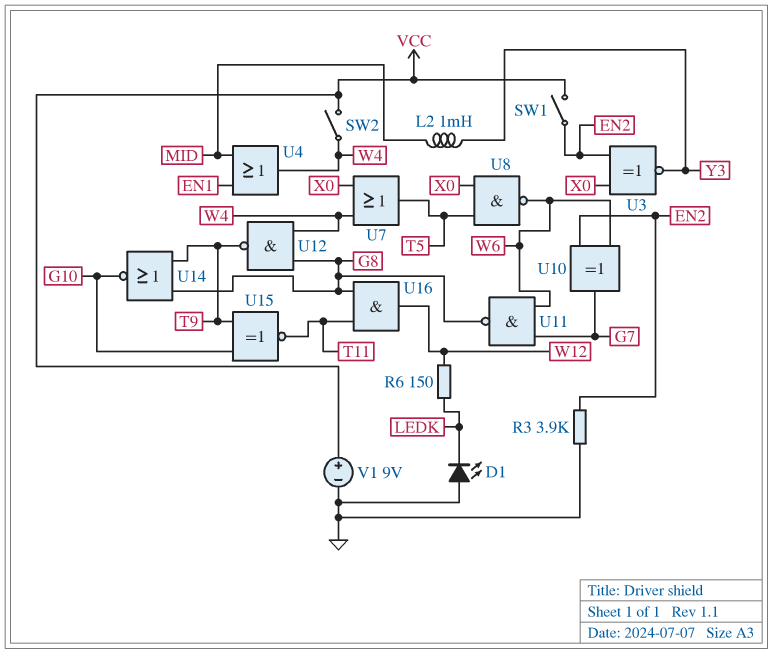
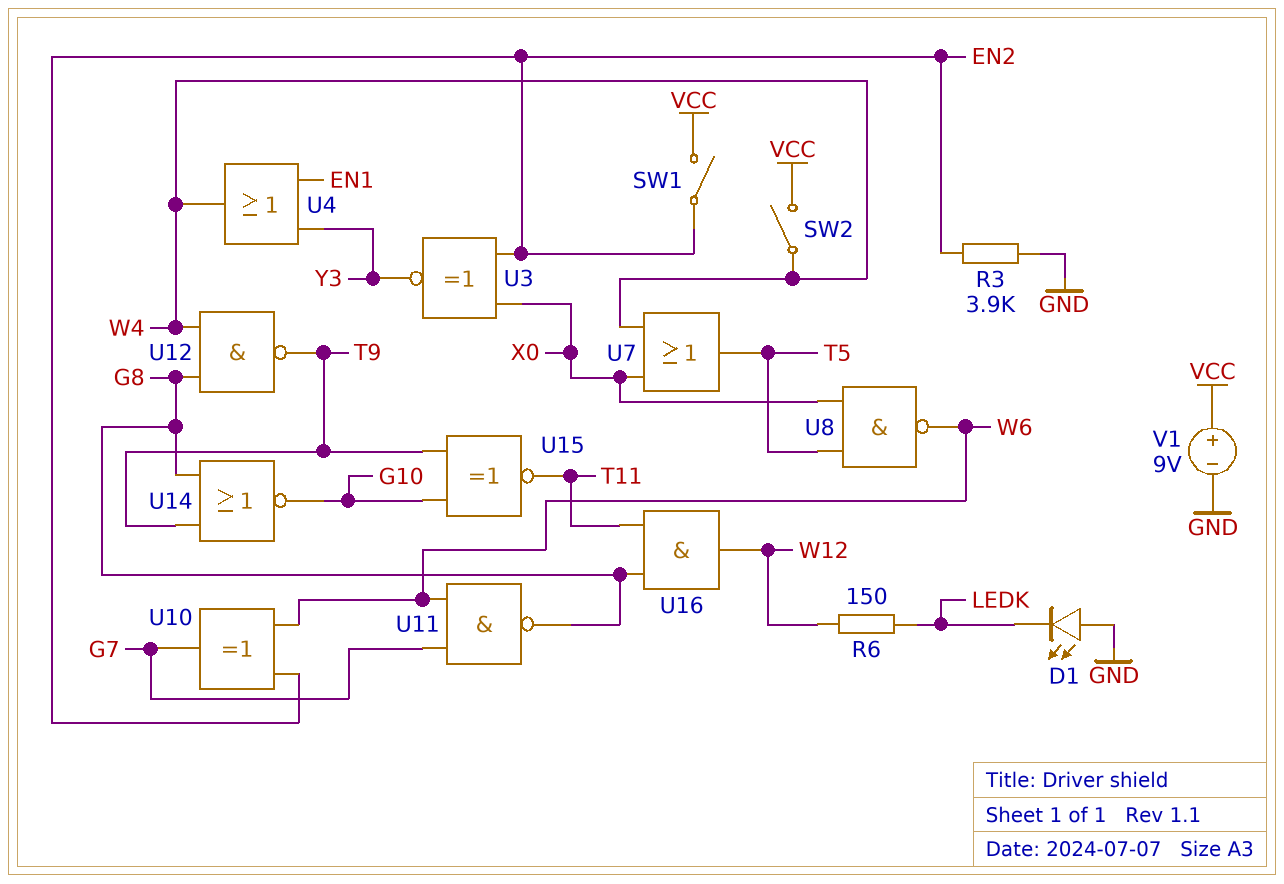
L2: 1mH (MID, Y3) -> none
U4: OR (in EN1, in MID, out W4) -> OR (in EN1, in Y3, out W4)

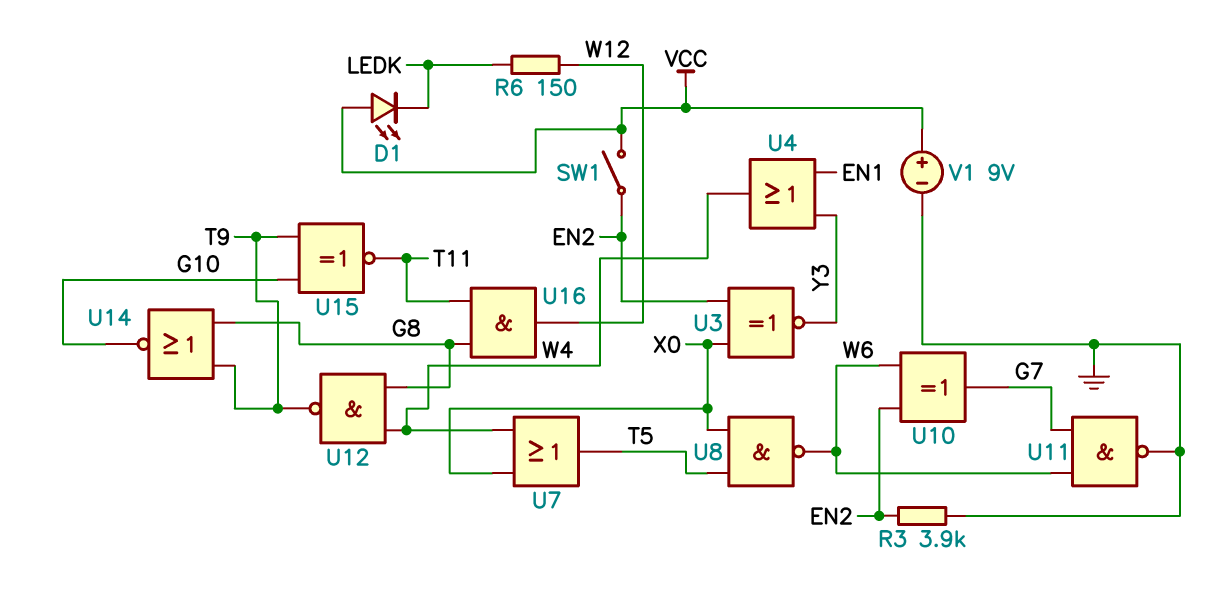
D1: LED (A GND, K LEDK) -> LED (A VCC, K LEDK)
SW2: switch (VCC, W4) -> none
U11: NAND (in G7, in W6, out G8) -> NAND (in G7, in W6, out GND)

